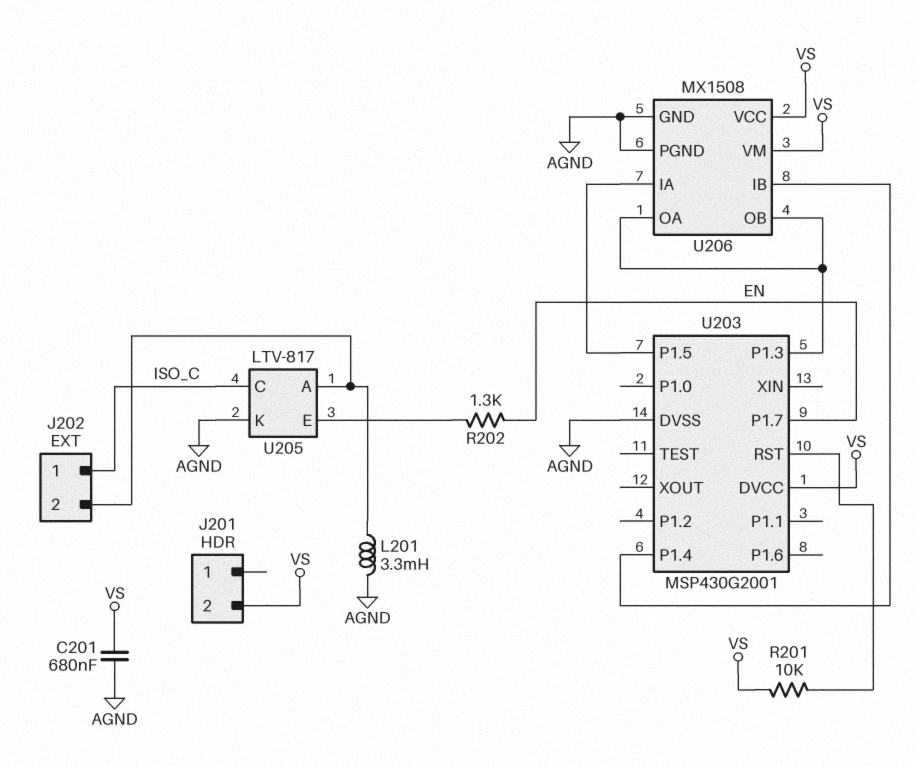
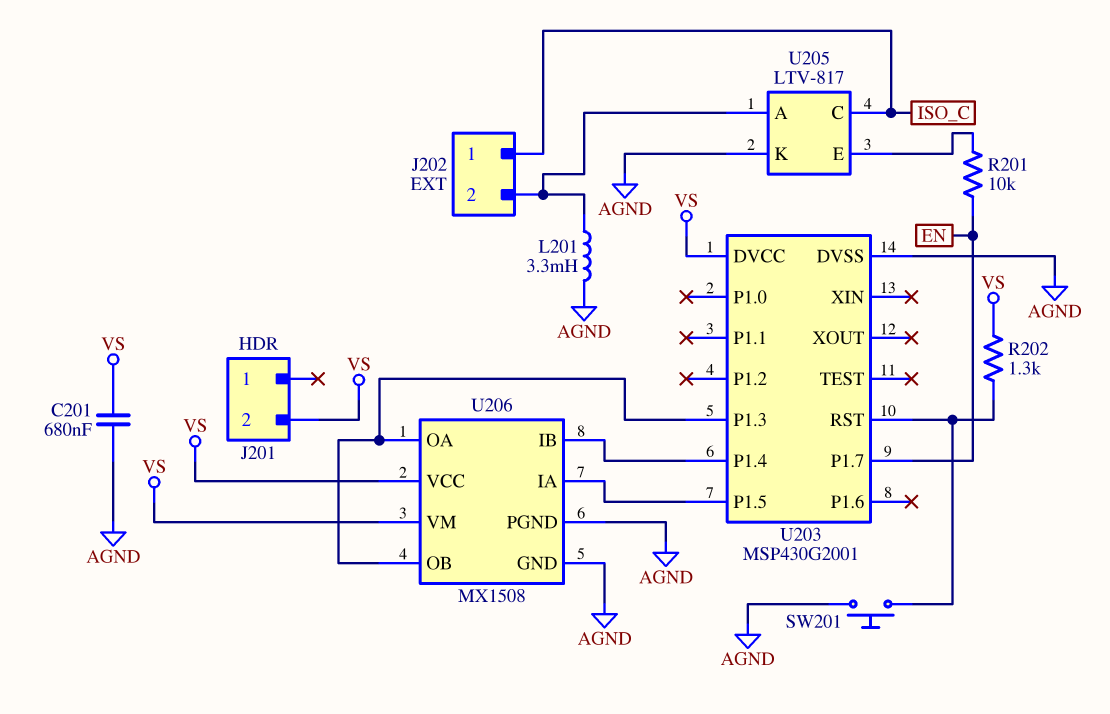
R201: 10k (U203/RST, VS) -> 10k (EN, U205/E)
R202: 1.3k (EN, U205/E) -> 1.3k (U203/RST, VS)
SW201: none -> button (AGND, U203/RST)

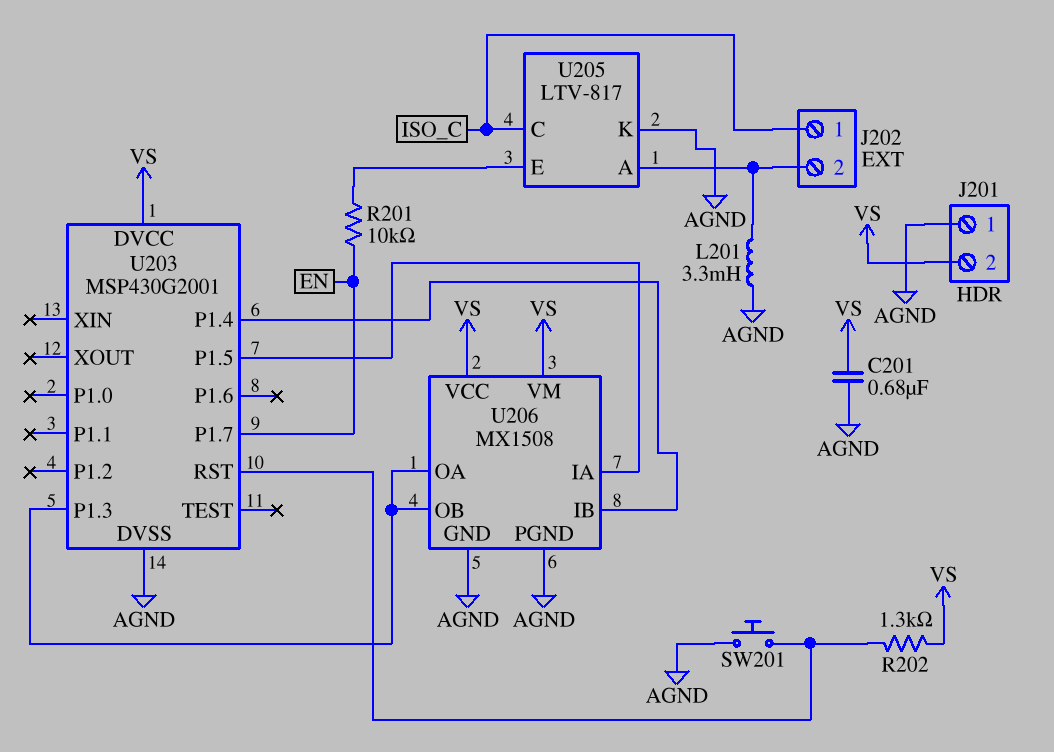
J201 pin 1: none -> AGND

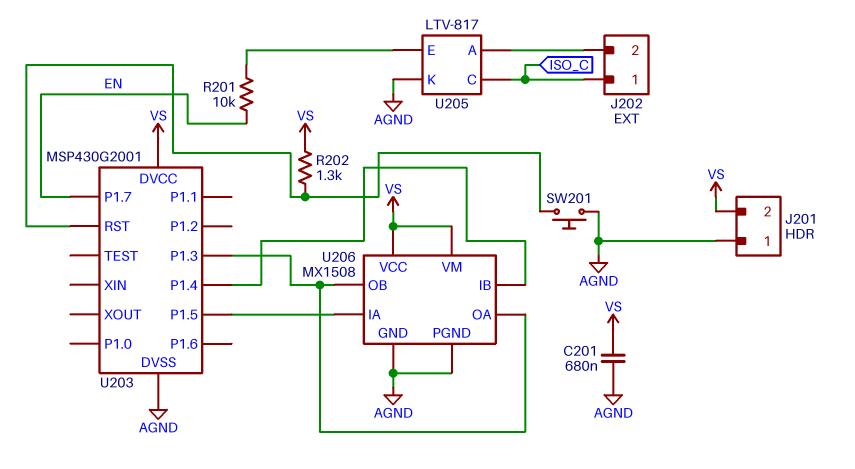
L201: 3.3mH (AGND, J202/2) -> none

